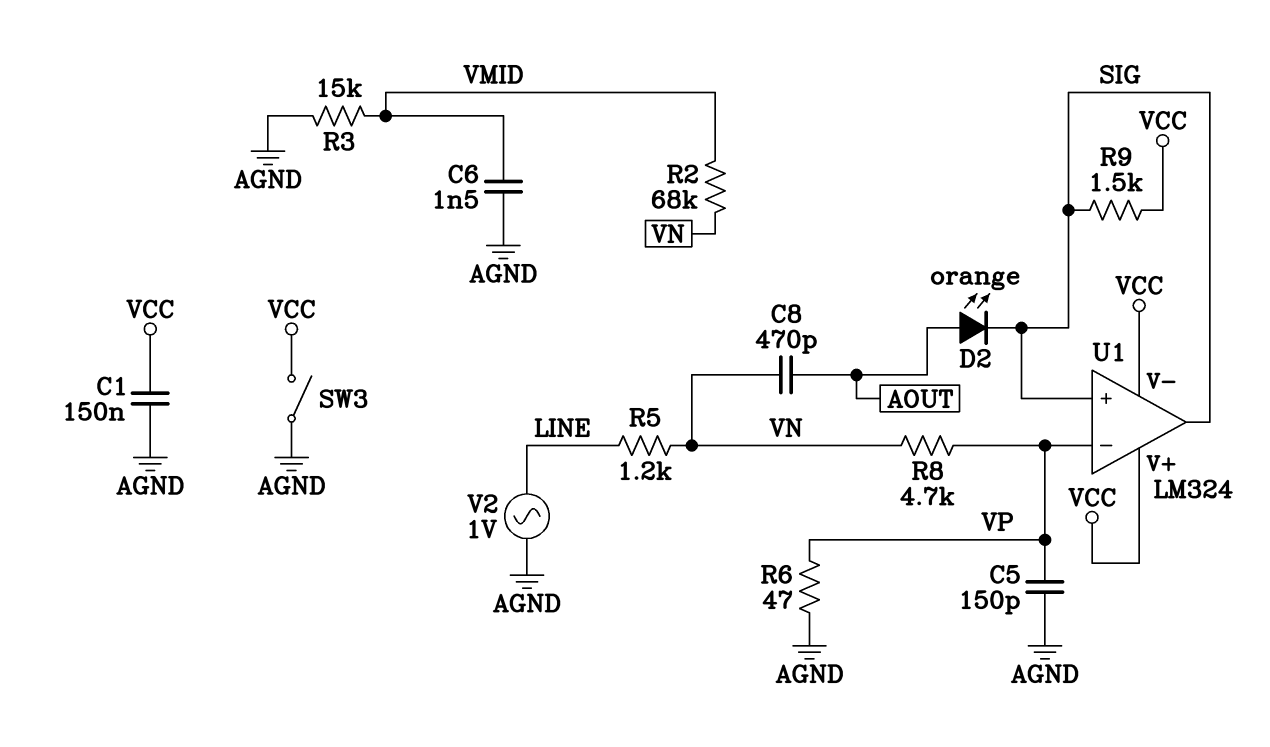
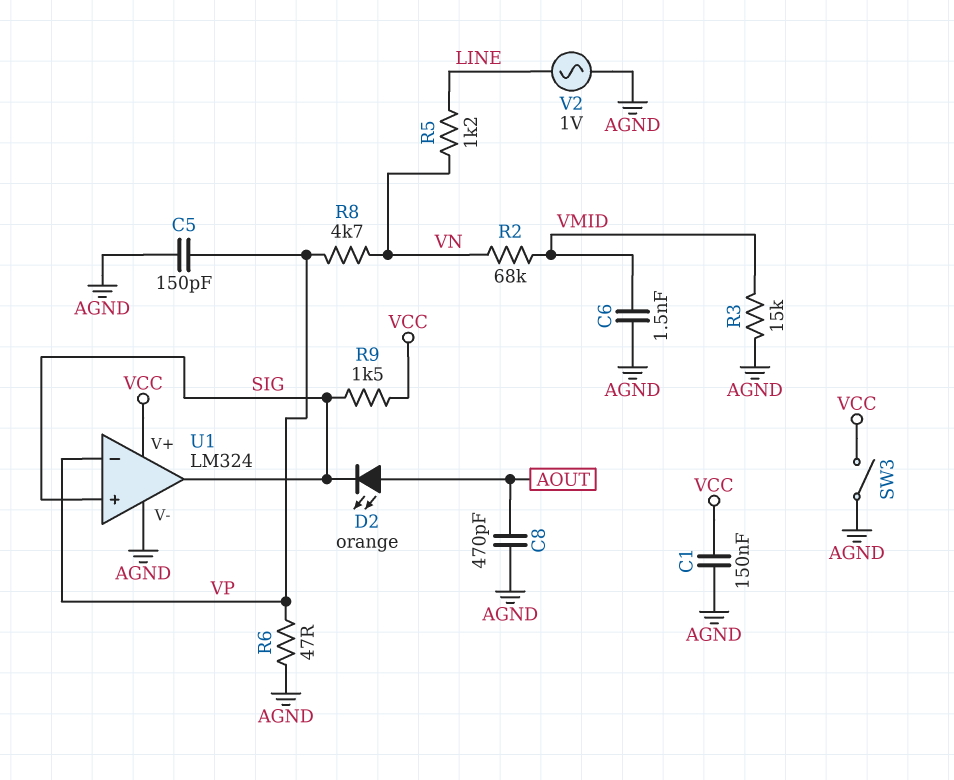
C8: 470pF (AOUT, VN) -> 470pF (AGND, AOUT)
U1 pin V-: VCC -> AGND

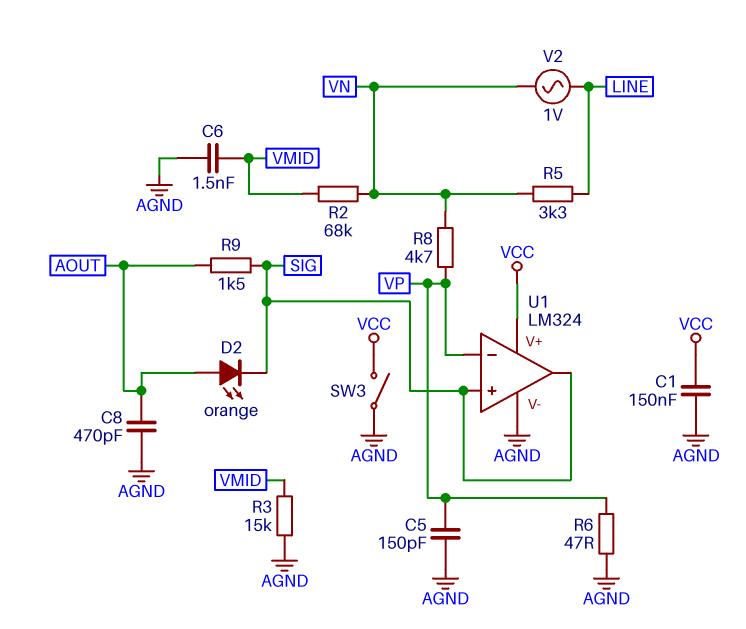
R5: 1.2k (LINE, VN) -> 3.3k (LINE, VN)
R9: 1.5k (SIG, VCC) -> 1.5k (AOUT, SIG)
V2: AC 1V (AGND, LINE) -> AC 1V (LINE, VN)

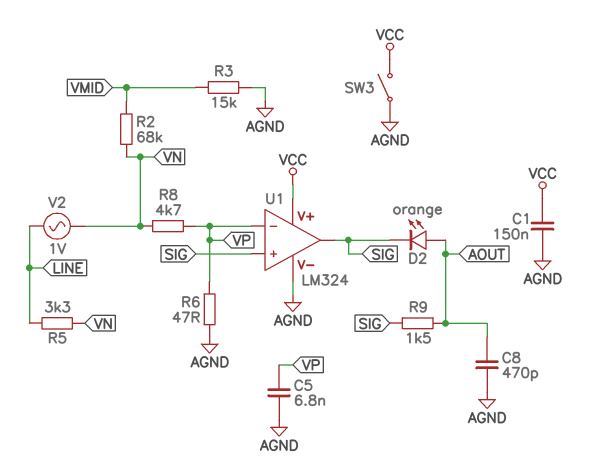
C5: 150pF (AGND, VP) -> 6.8nF (AGND, VP)
C6: 1.5nF (AGND, VMID) -> none

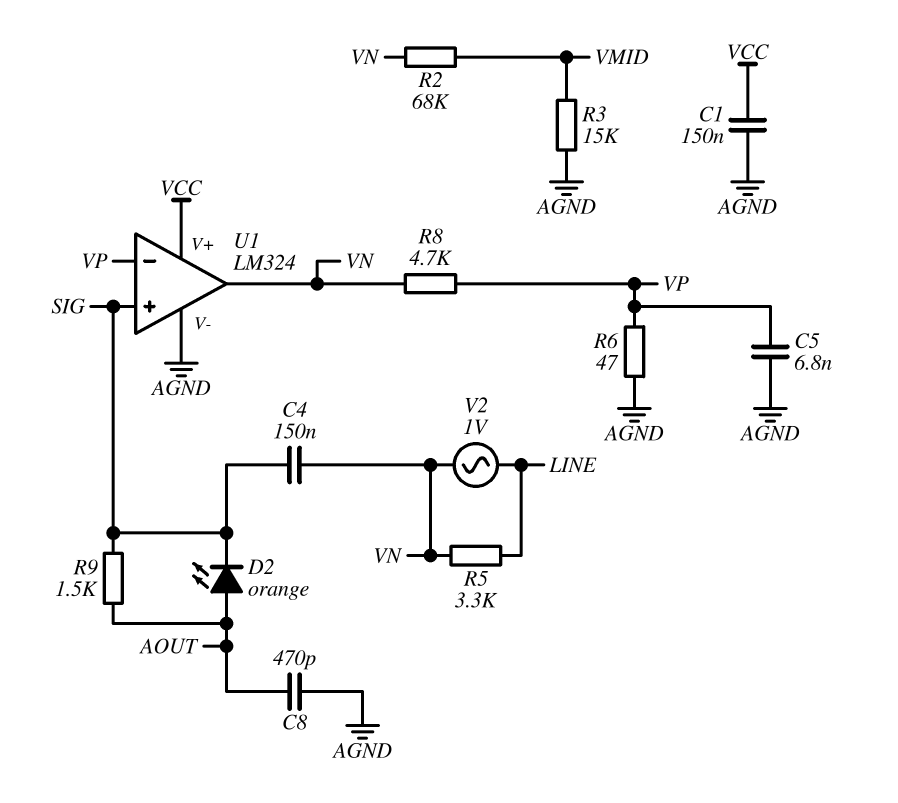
C4: none -> 150nF (SIG, VN)
SW3: switch (AGND, VCC) -> none
U1 pin out: SIG -> VN

